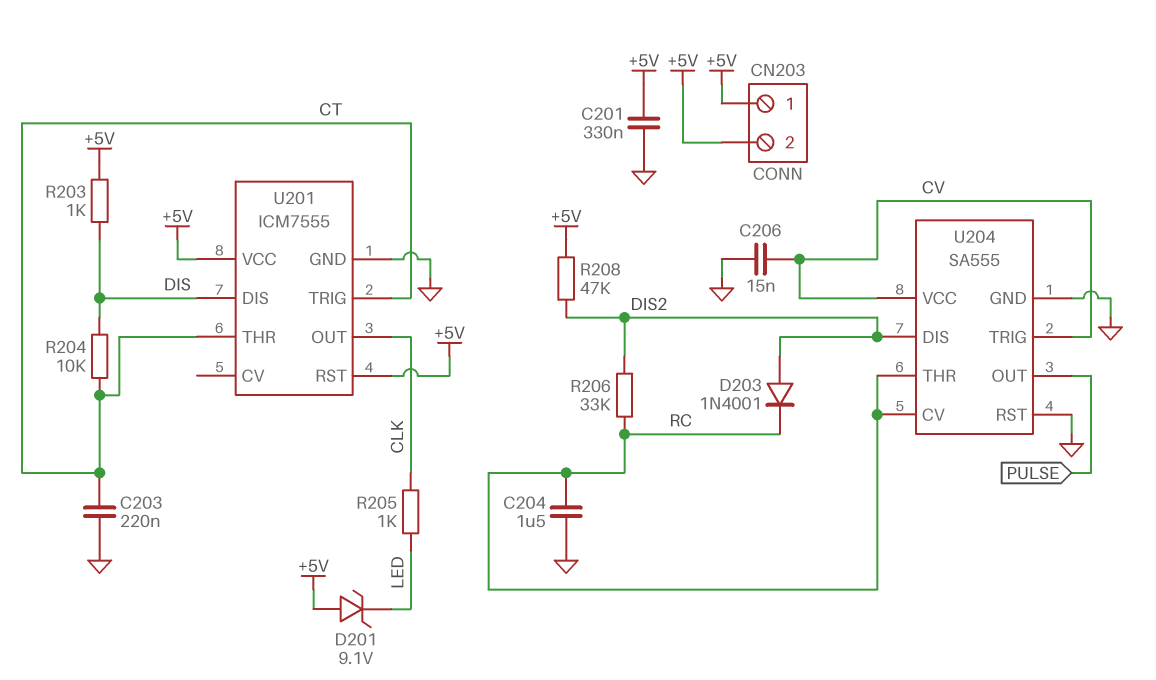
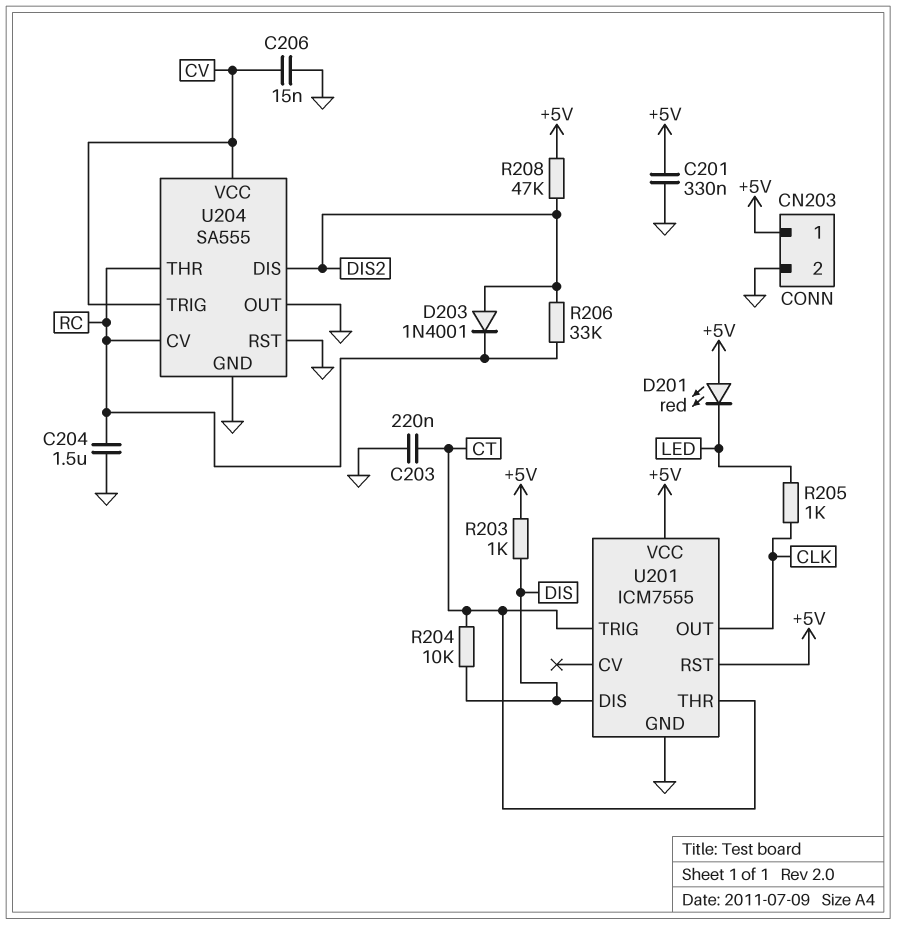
CN203 pin 2: +5V -> GND
D201: zener 9.1V (A +5V, K LED) -> LED red (A +5V, K LED)
U204 pin OUT: PULSE -> GND

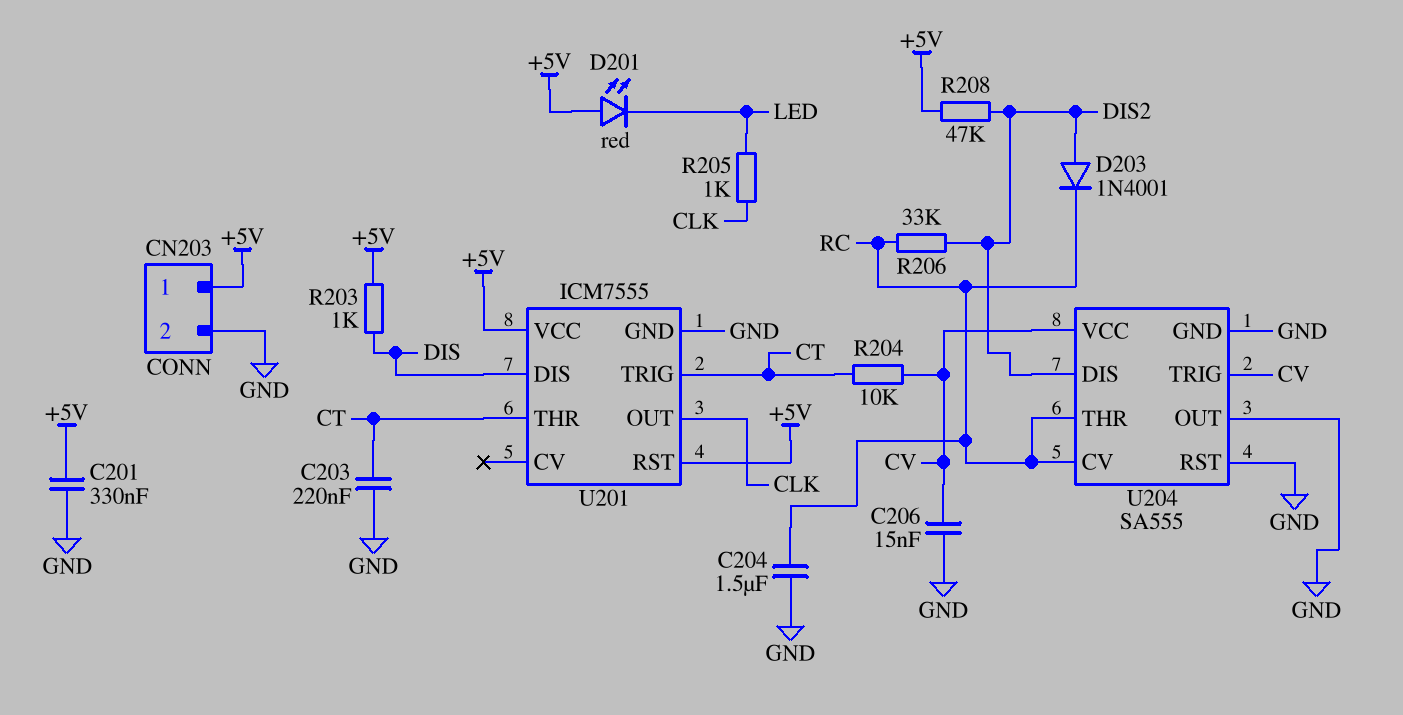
R204: 10k (CT, DIS) -> 10k (CT, CV)

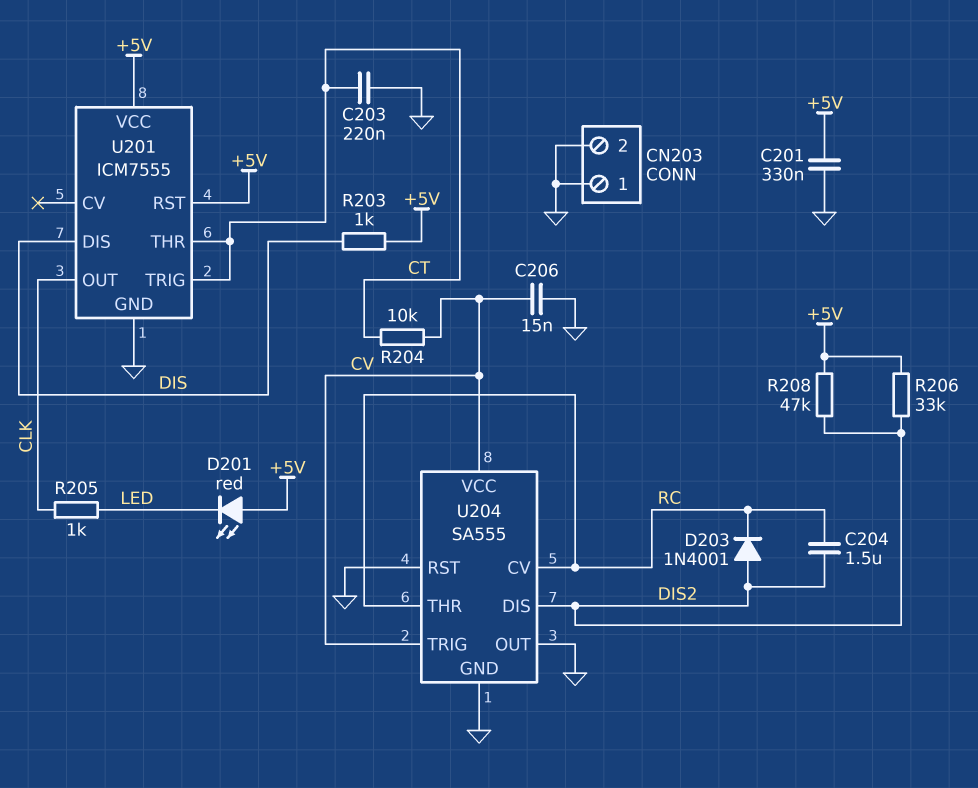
C204: 1.5uF (GND, RC) -> 1.5uF (DIS2, RC)
CN203 pin 1: +5V -> GND
R206: 33k (DIS2, RC) -> 33k (+5V, DIS2)

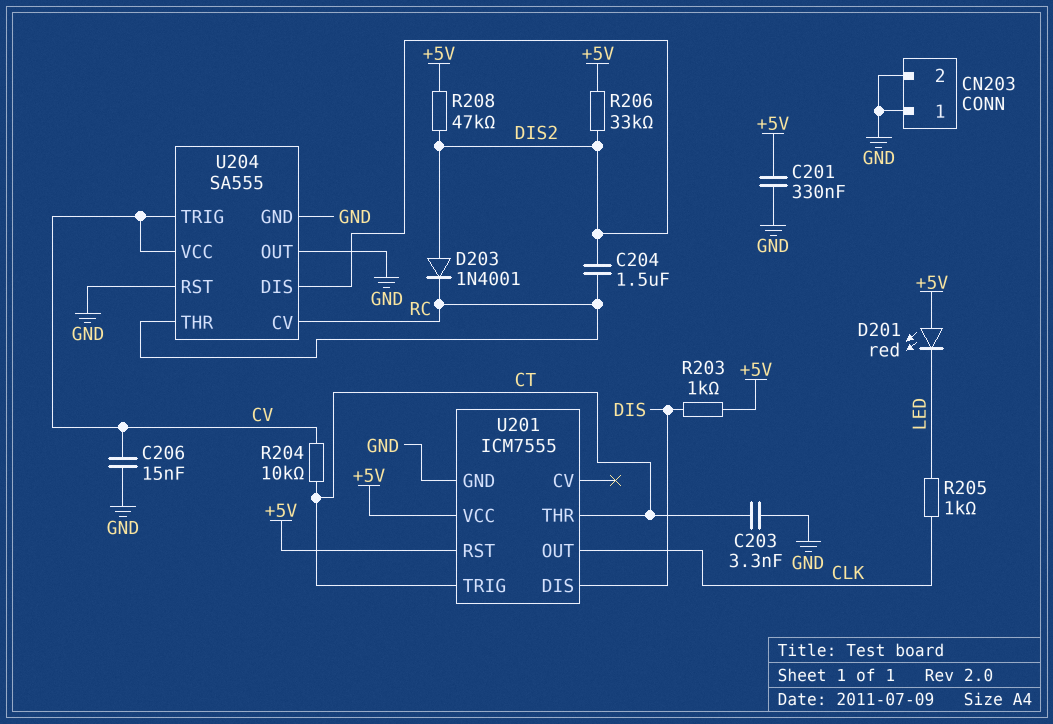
C203: 220nF (CT, GND) -> 3.3nF (CT, GND)

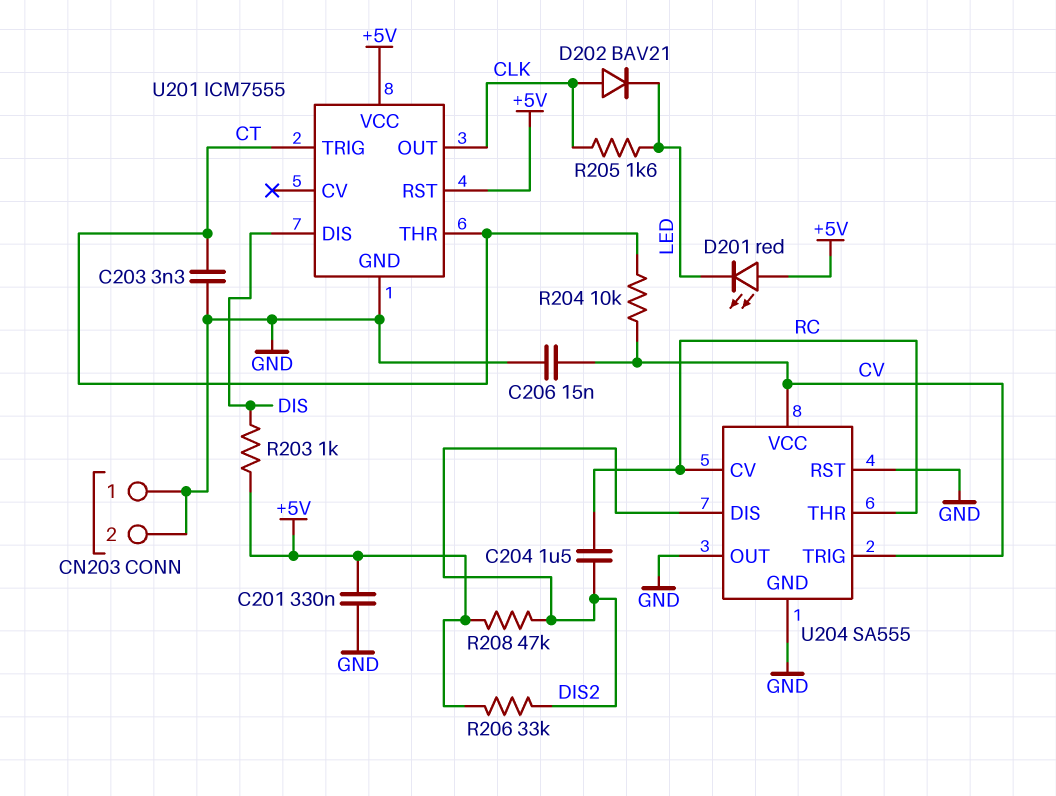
D202: none -> diode BAV21 (A CLK, K LED)
D203: diode 1N4001 (A DIS2, K RC) -> none
R205: 1k (CLK, LED) -> 1.6k (CLK, LED)

